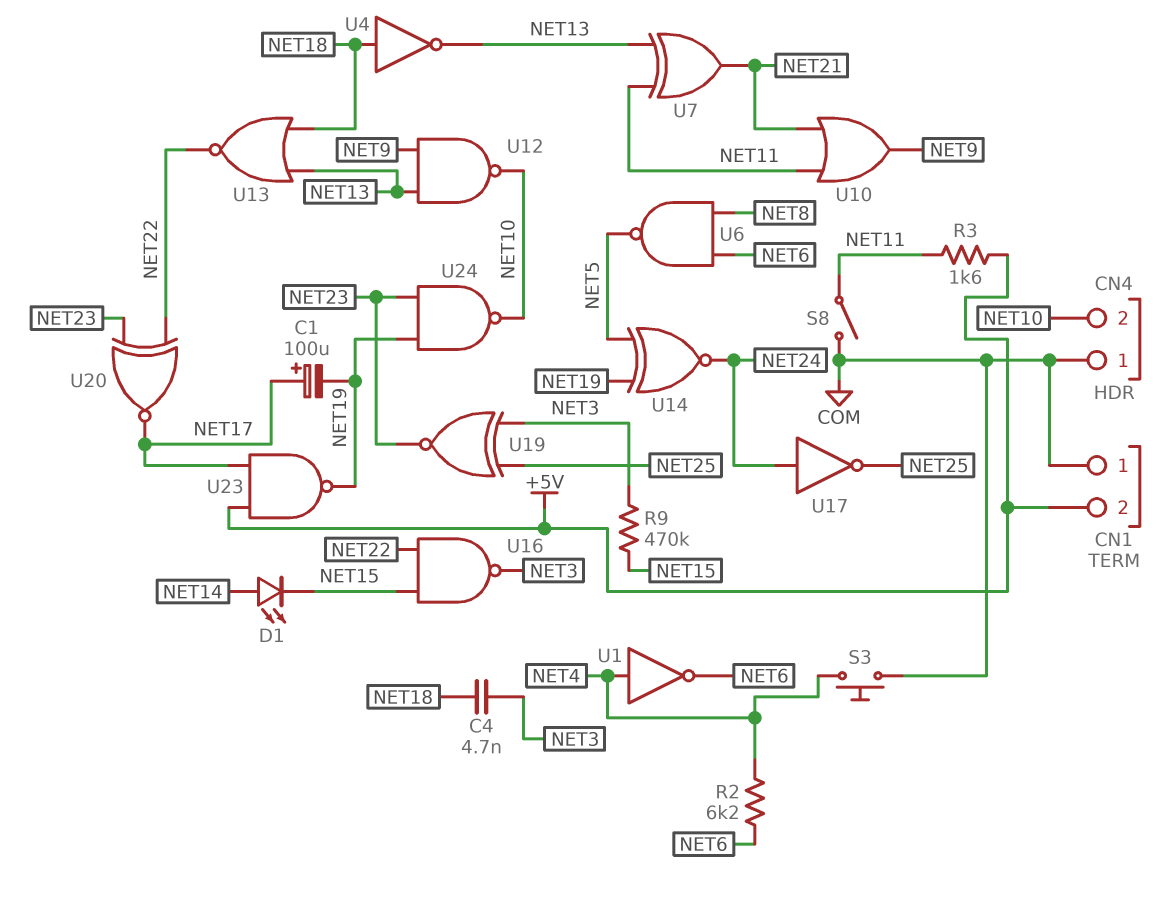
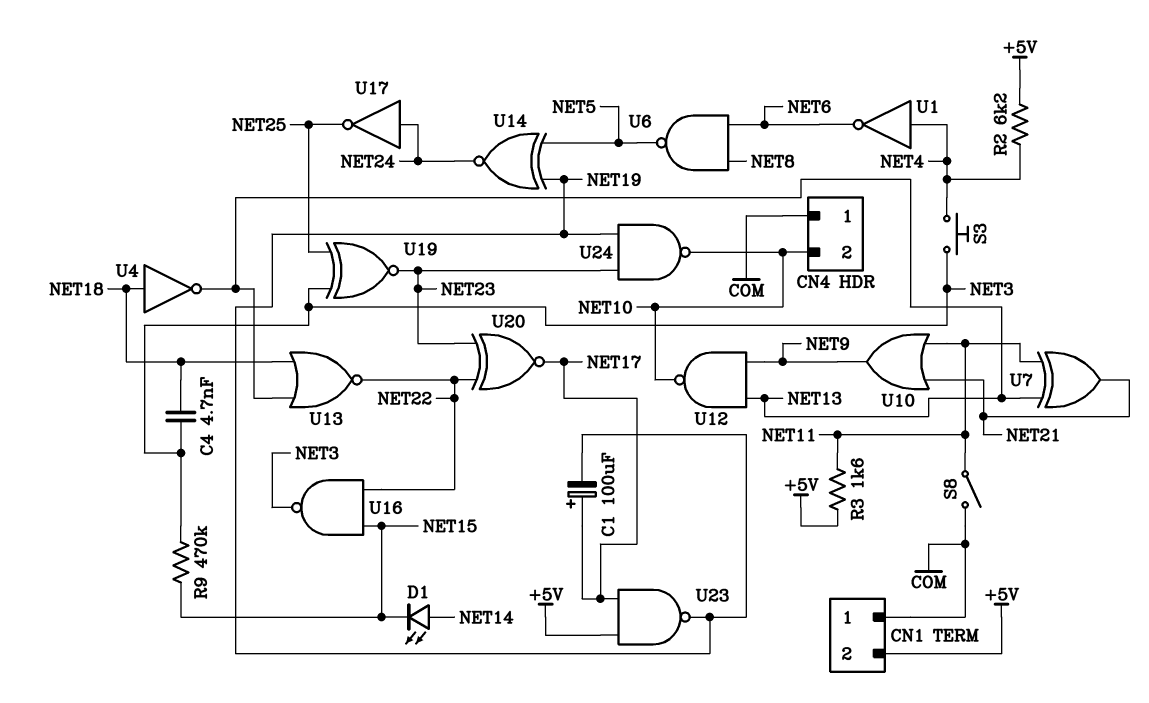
R2: 6.2k (NET4, NET6) -> 6.2k (+5V, NET4)
S3: button (COM, NET4) -> button (NET3, NET4)

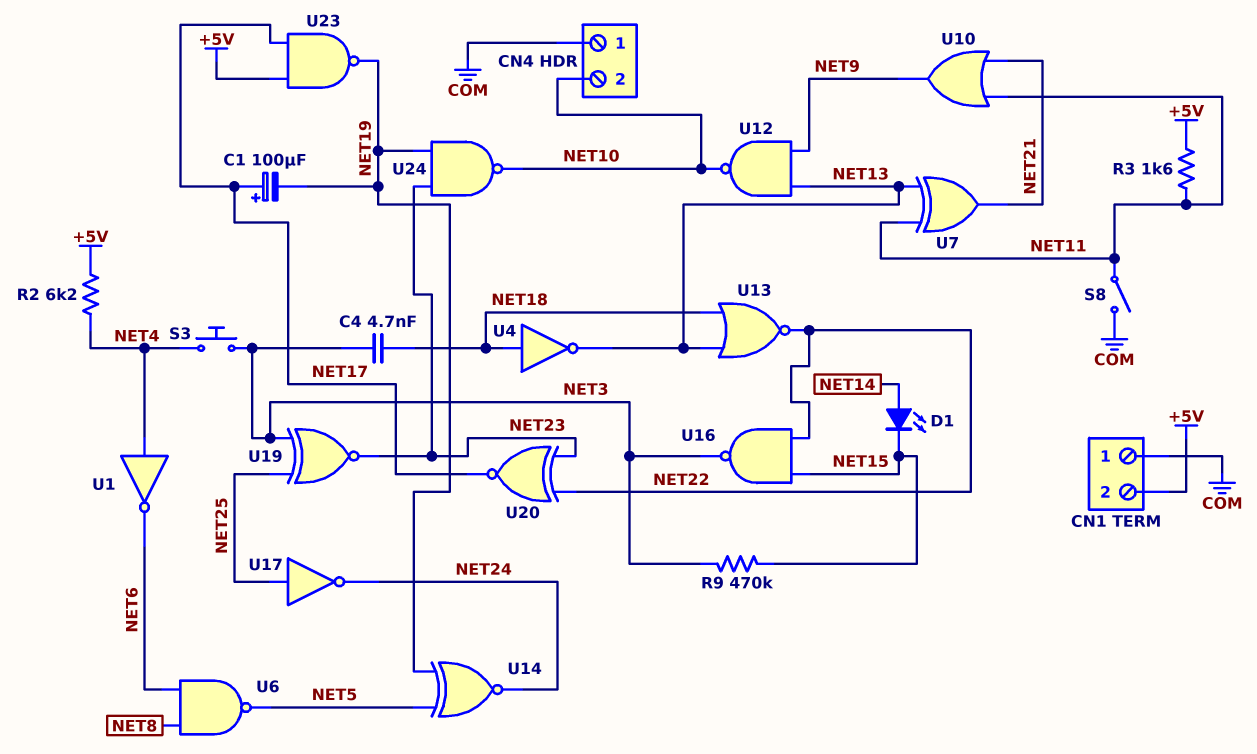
U17: NOT (in NET24, out NET25) -> NOT (in NET25, out NET24)

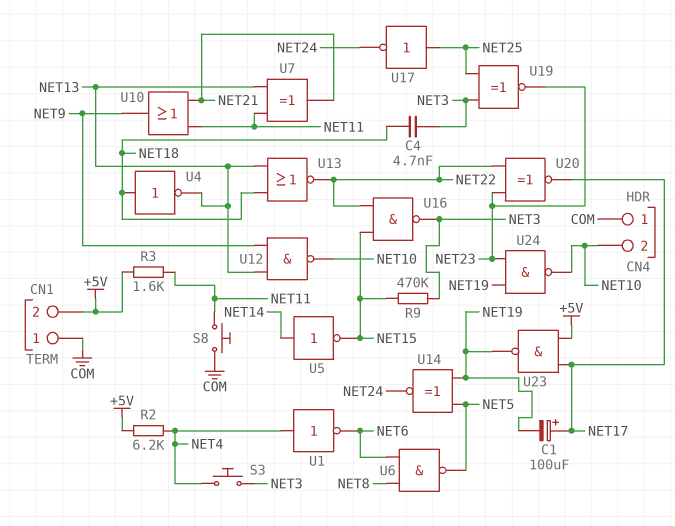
D1: LED (A NET14, K NET15) -> none
S8: switch (COM, NET11) -> button (COM, NET11)
U5: none -> NOT (in NET14, out NET15)

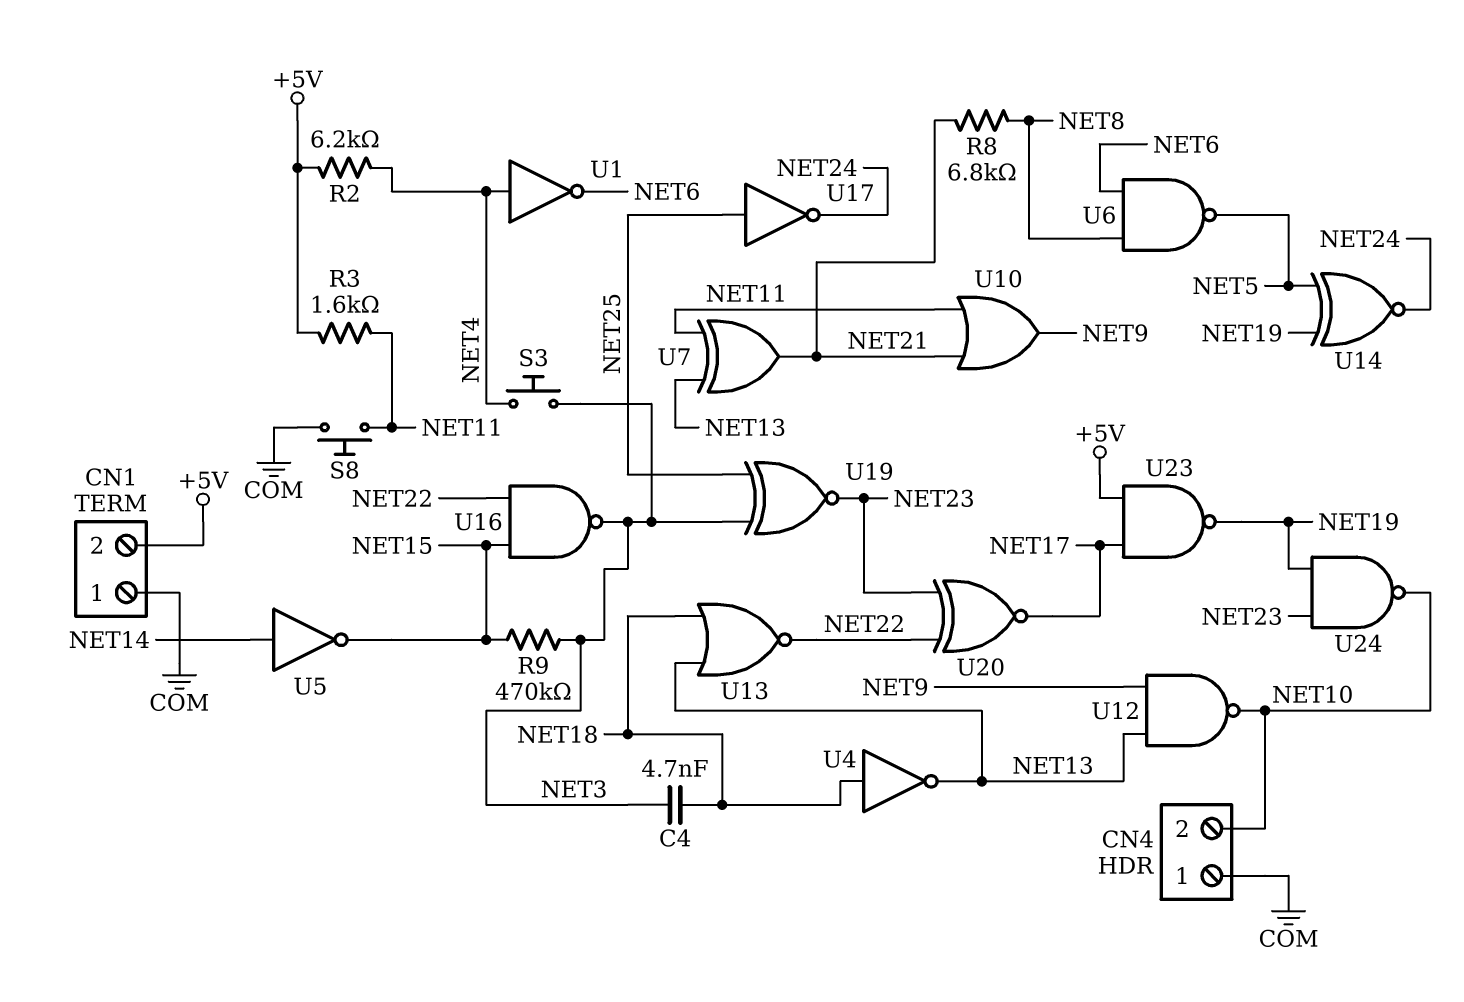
C1: 100uF (plus NET17, minus NET19) -> none
R8: none -> 6.8k (NET8, NET21)

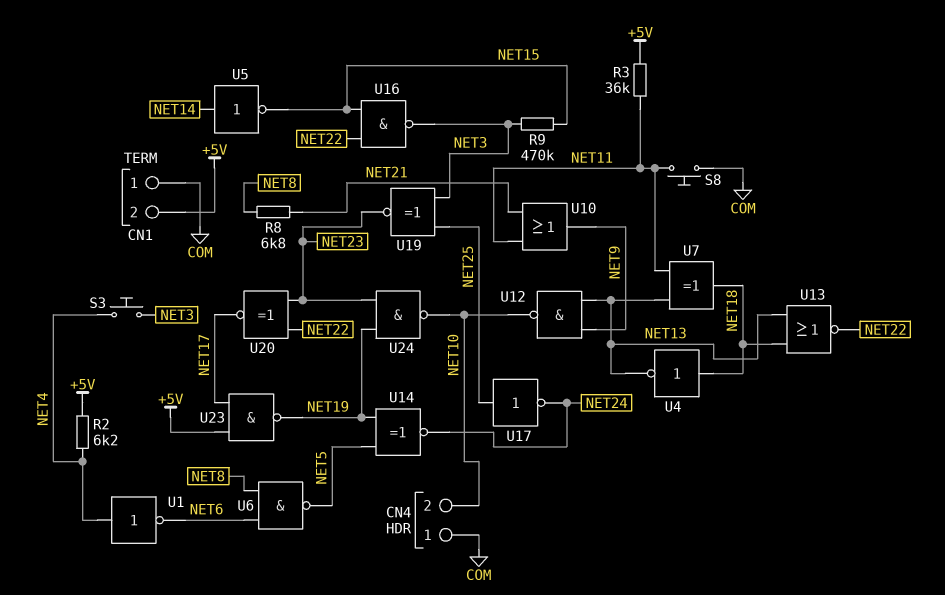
C4: 4.7nF (NET3, NET18) -> none
R3: 1.6k (+5V, NET11) -> 36k (+5V, NET11)
U7: XOR (in NET11, in NET13, out NET21) -> XOR (in NET11, in NET13, out NET18)

